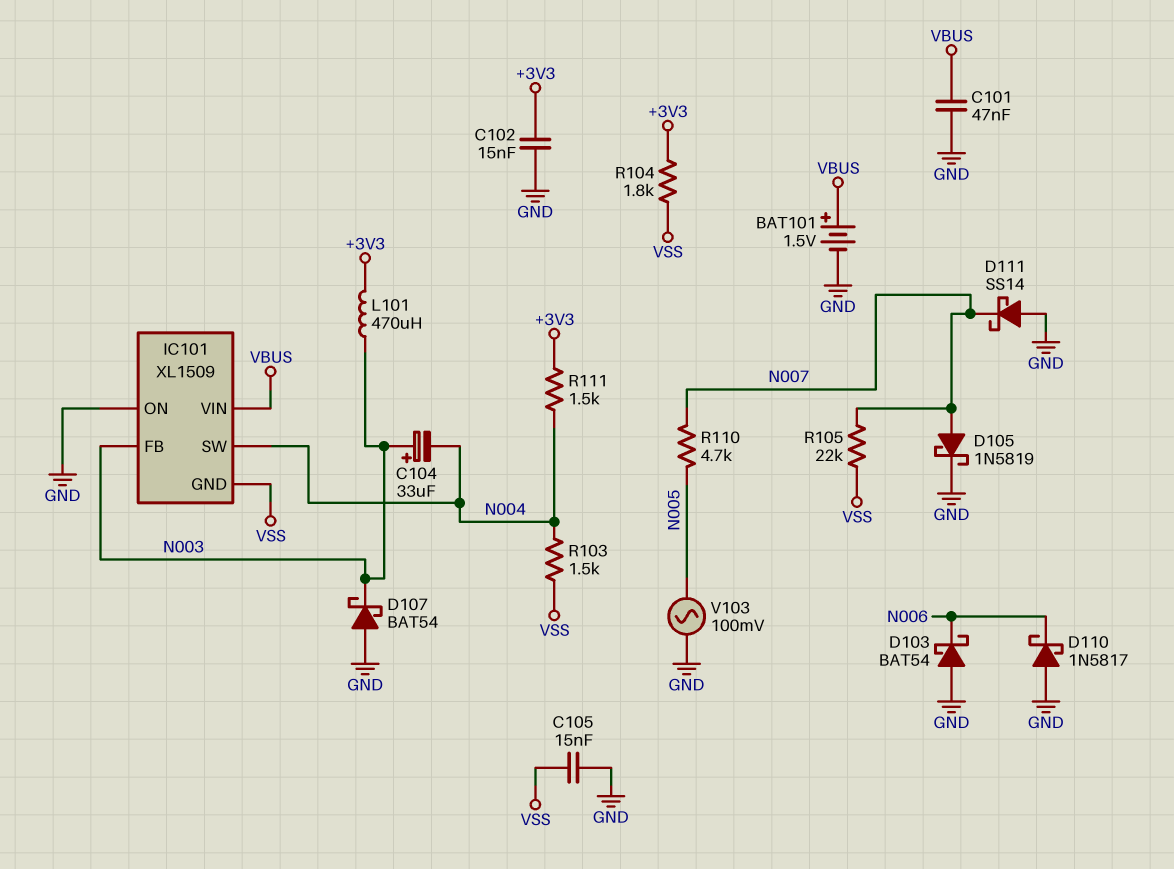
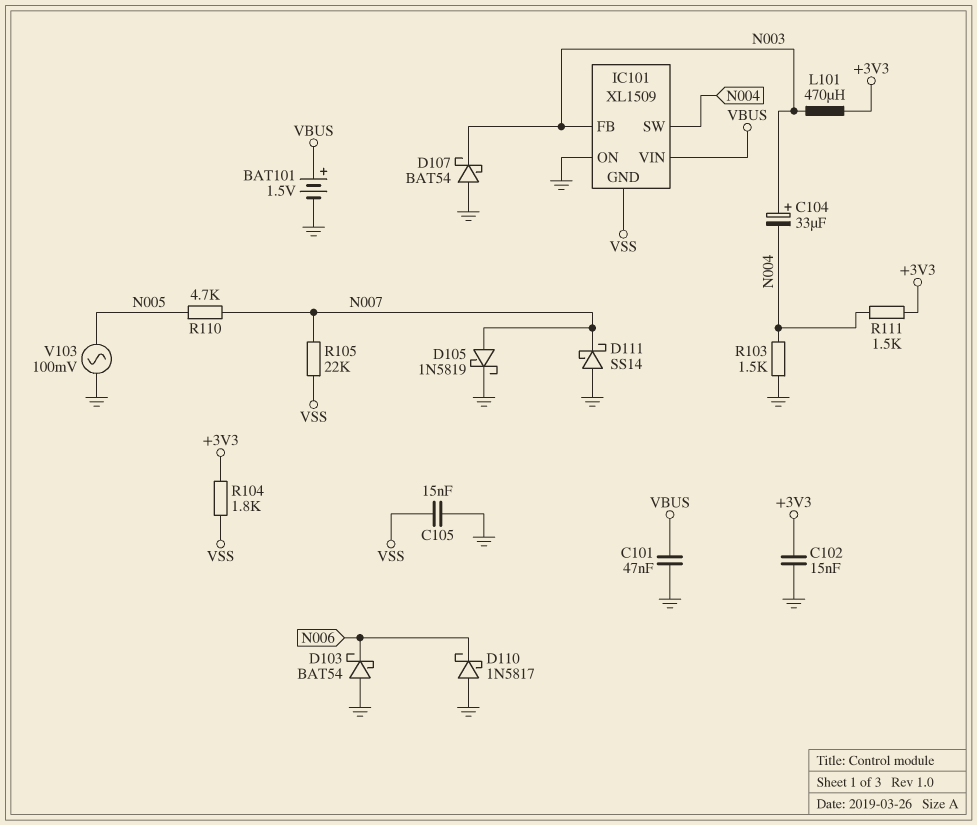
R103: 1.5k (N004, VSS) -> 1.5k (GND, N004)

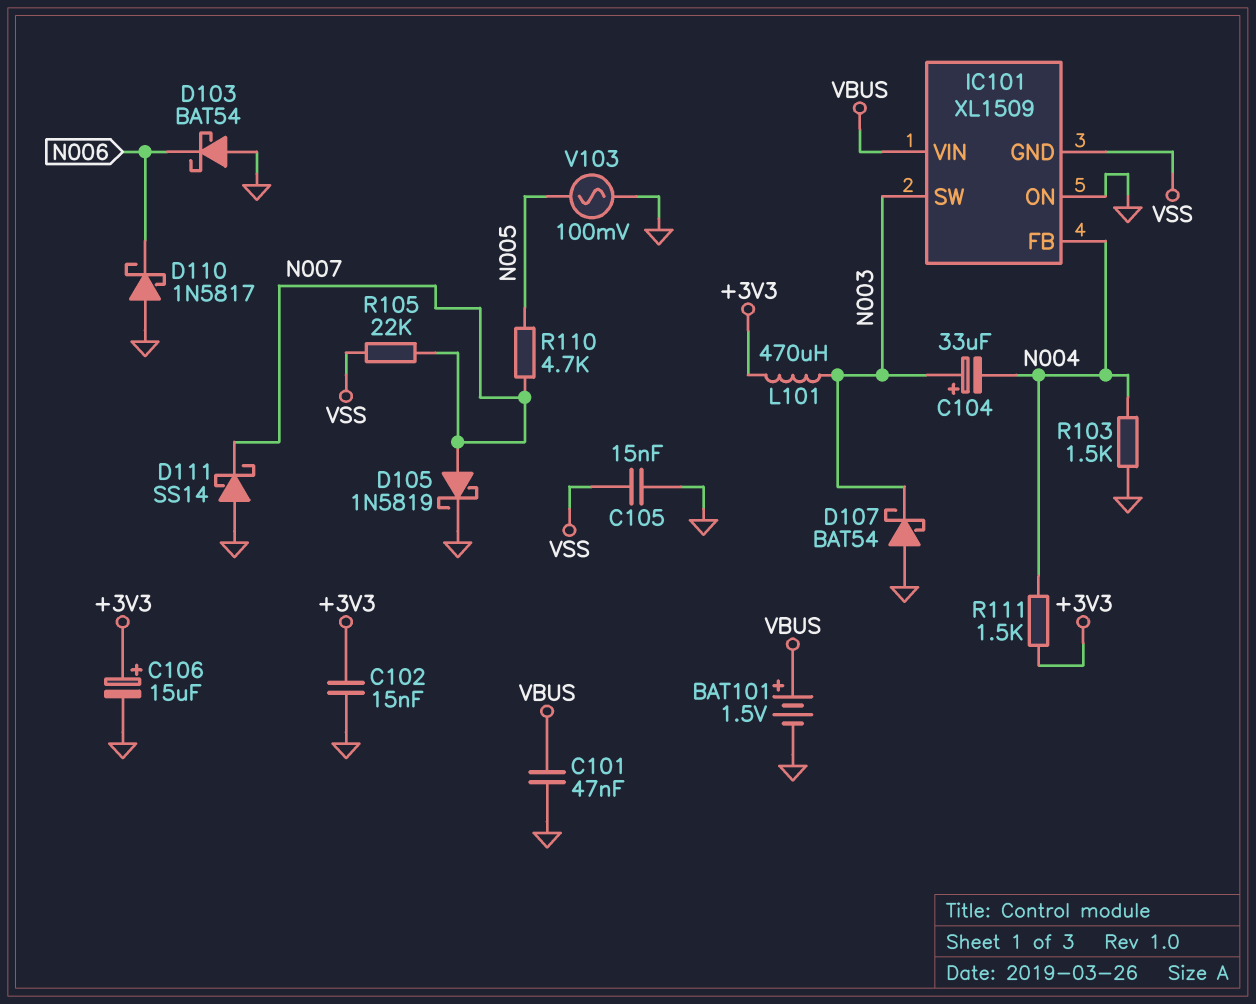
C106: none -> 15uF (plus +3V3, minus GND)
IC101 pin FB: N003 -> N004
IC101 pin SW: N004 -> N003
R104: 1.8k (+3V3, VSS) -> none

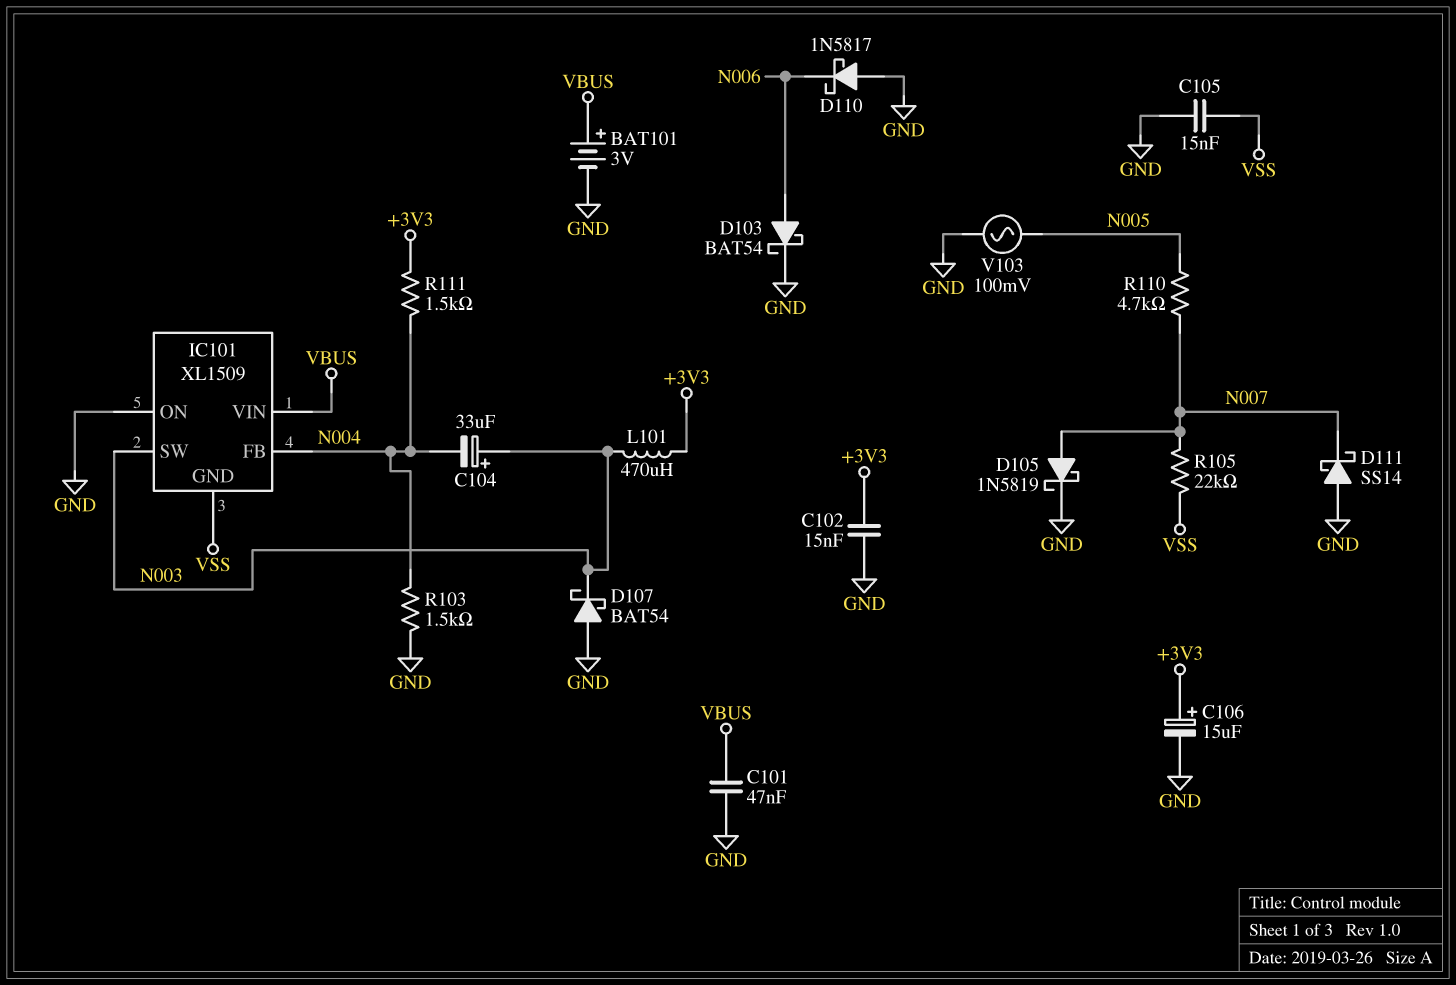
BAT101: 1.5V (plus VBUS, minus GND) -> 3V (plus VBUS, minus GND)
D103: schottky BAT54 (A GND, K N006) -> schottky BAT54 (A N006, K GND)

